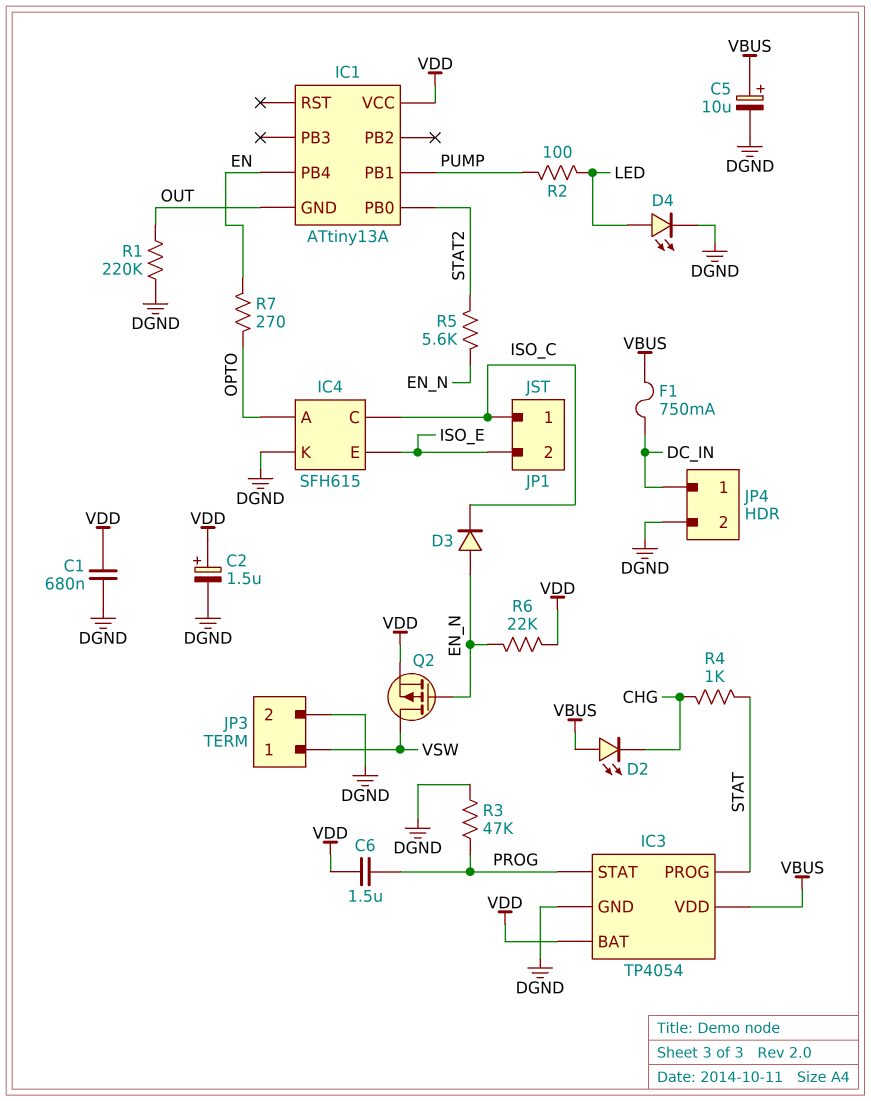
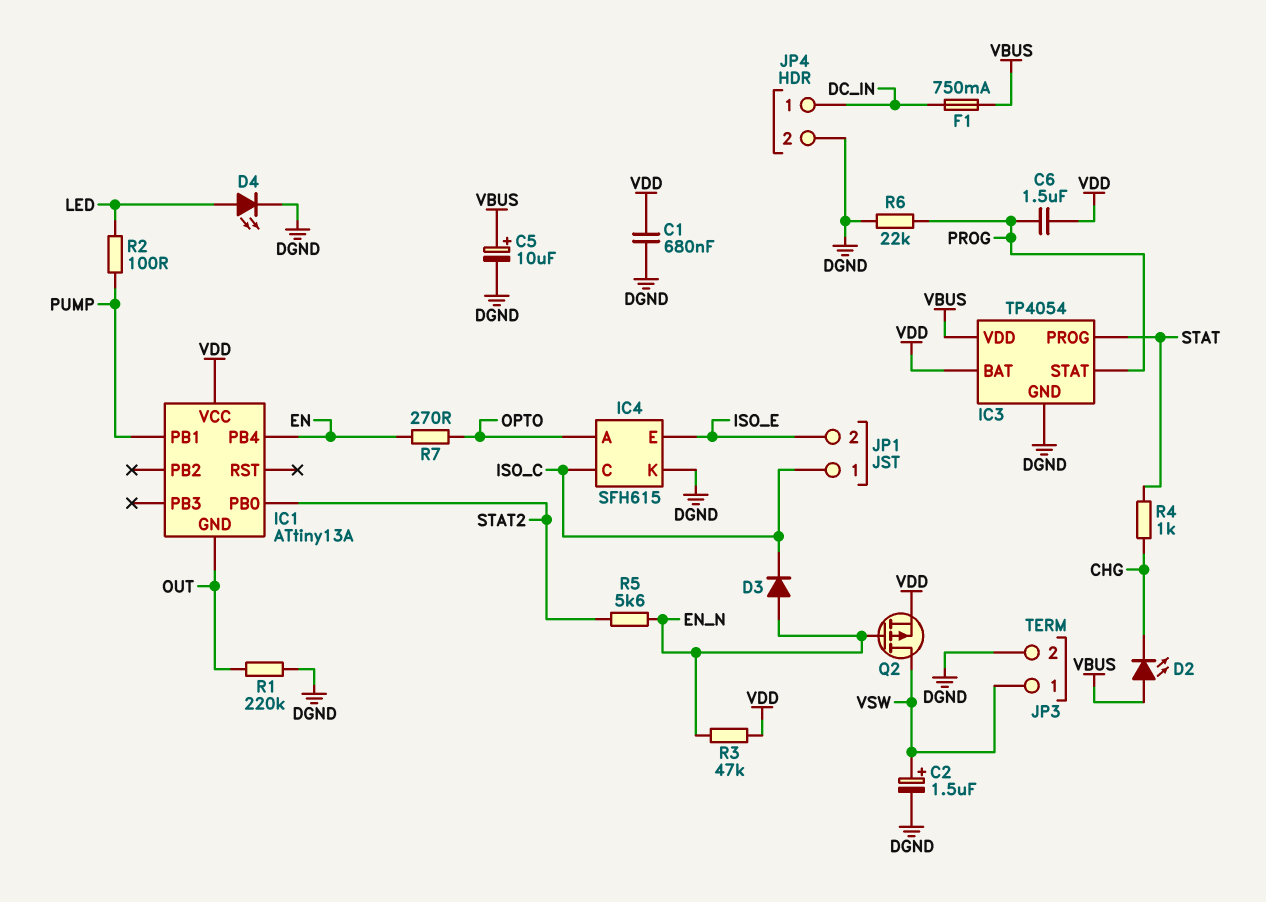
C2: 1.5uF (plus VDD, minus DGND) -> 1.5uF (plus VSW, minus DGND)
R3: 47k (DGND, PROG) -> 47k (EN_N, VDD)
R6: 22k (EN_N, VDD) -> 22k (DGND, PROG)

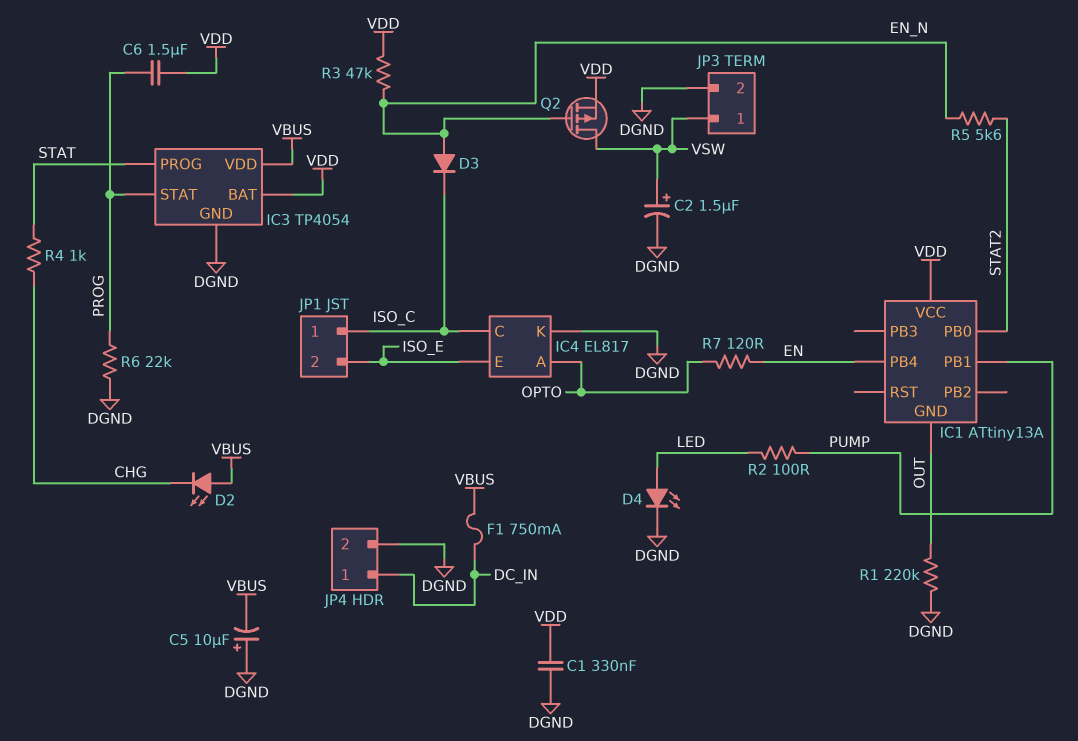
C1: 680nF (DGND, VDD) -> 330nF (DGND, VDD)
C5: 10uF (plus VBUS, minus DGND) -> 10uF (plus DGND, minus VBUS)
IC4: SFH615 -> EL817
R7: 270 (EN, OPTO) -> 120 (EN, OPTO)

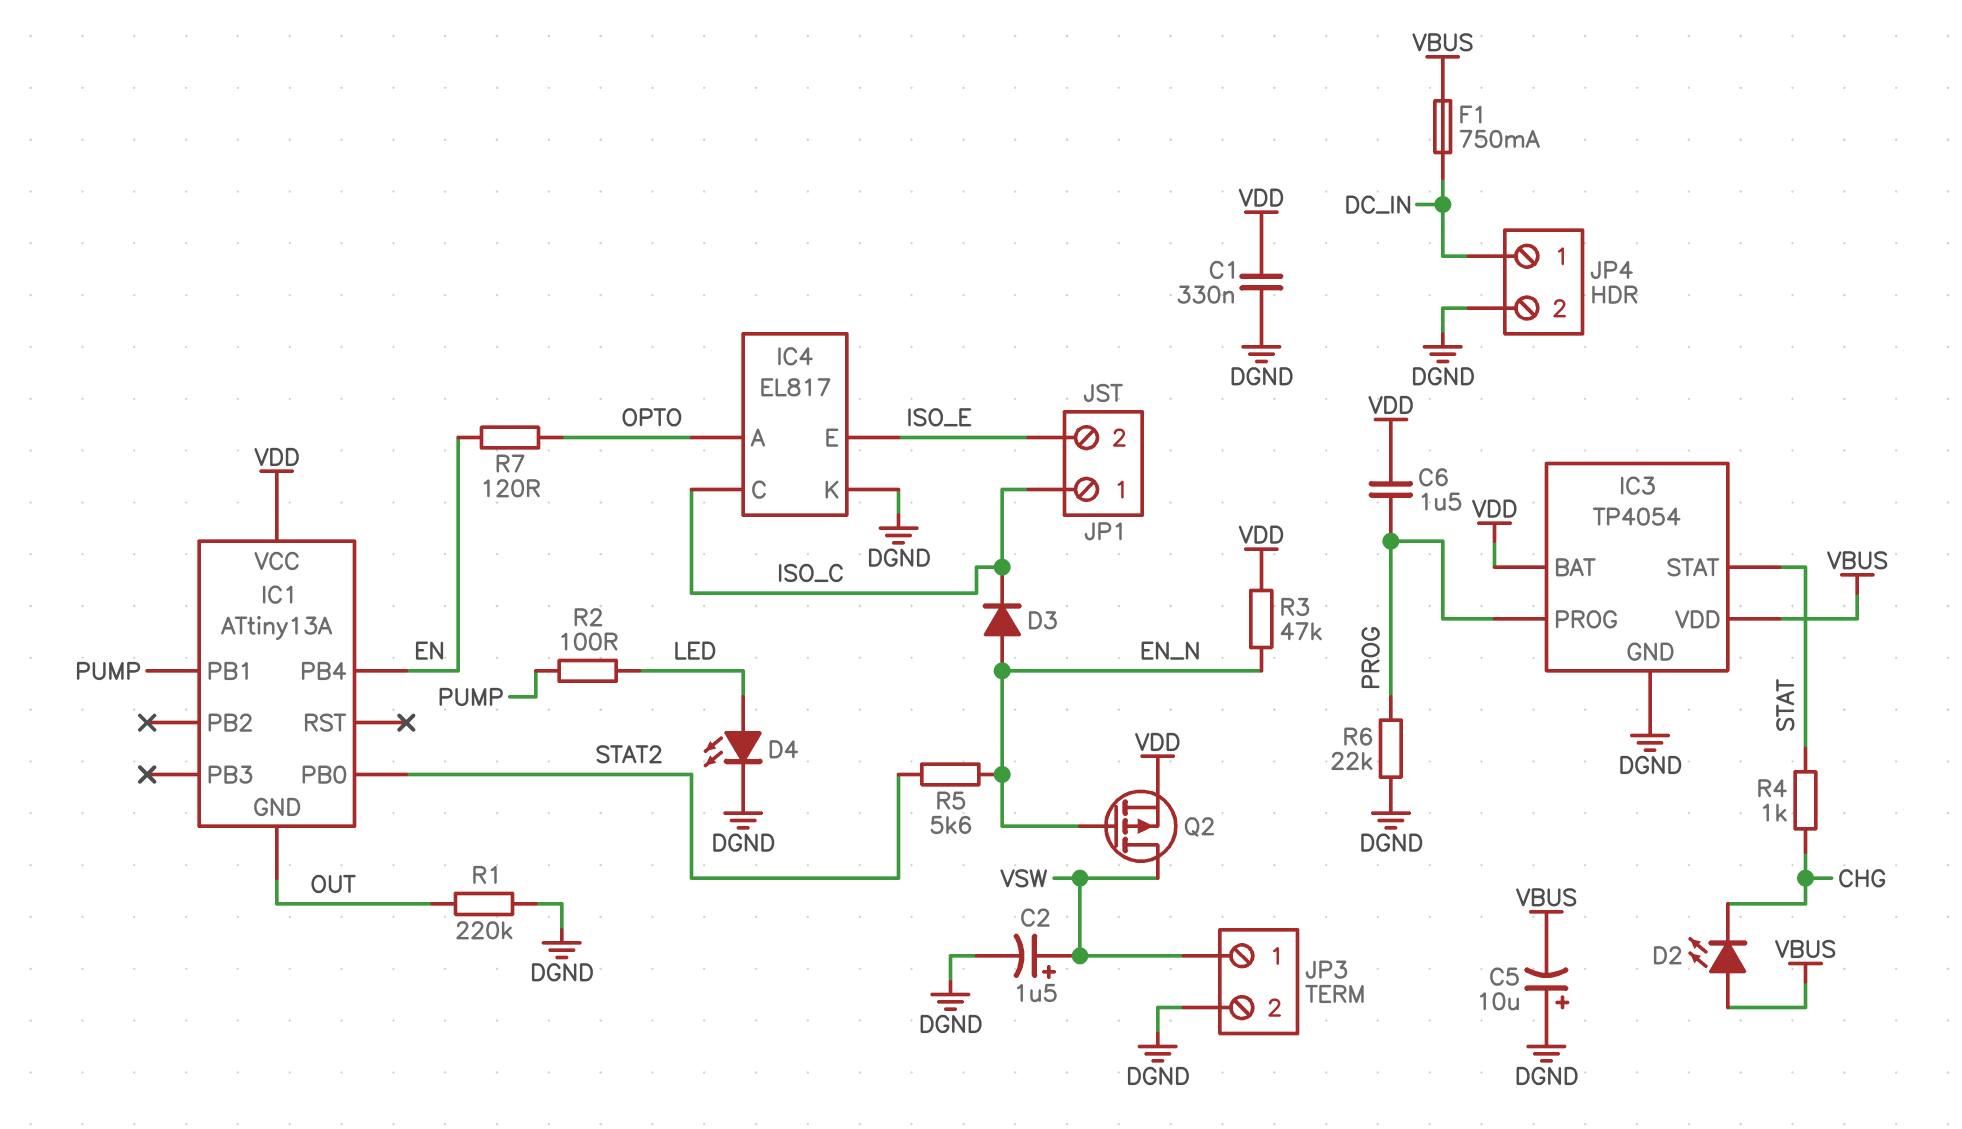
IC3 pin PROG: STAT -> PROG
IC3 pin STAT: PROG -> STAT

